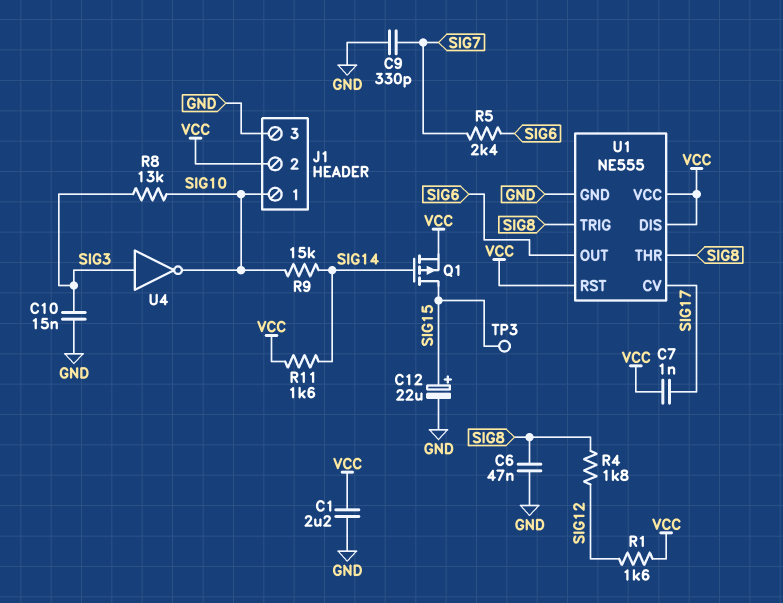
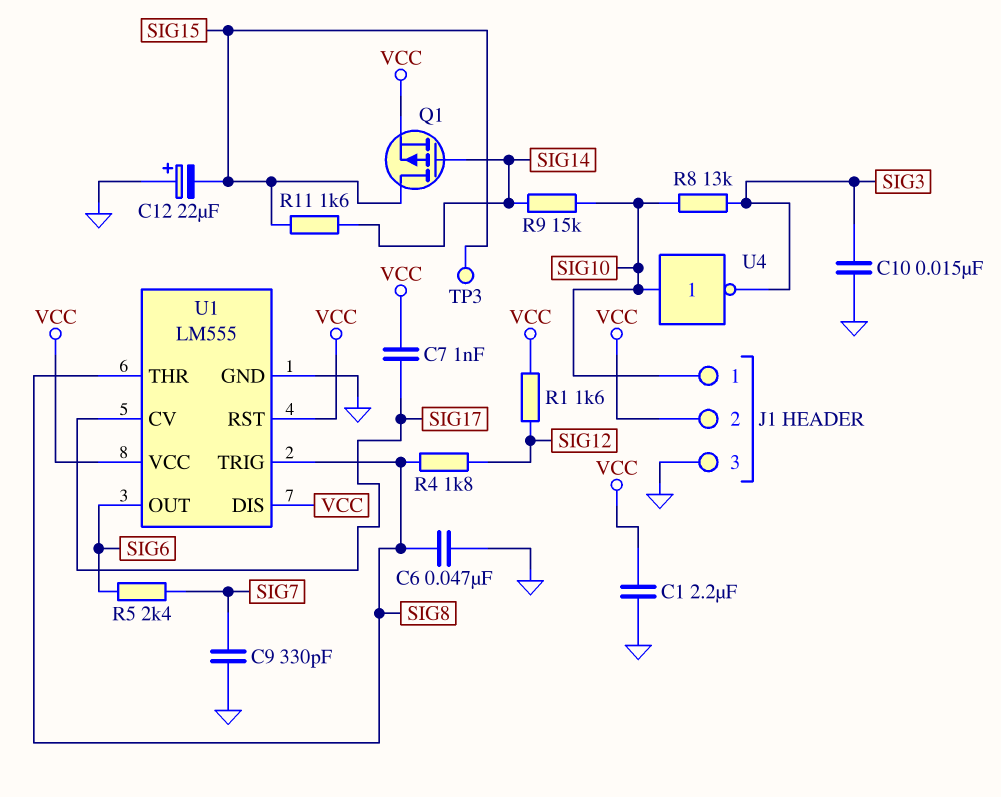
C12: 22uF (plus SIG15, minus GND) -> 22uF (plus GND, minus SIG15)
R11: 1.6k (SIG14, VCC) -> 1.6k (SIG14, SIG15)
U1: NE555 -> LM555
U4: NOT (in SIG3, out SIG10) -> NOT (in SIG10, out SIG3)

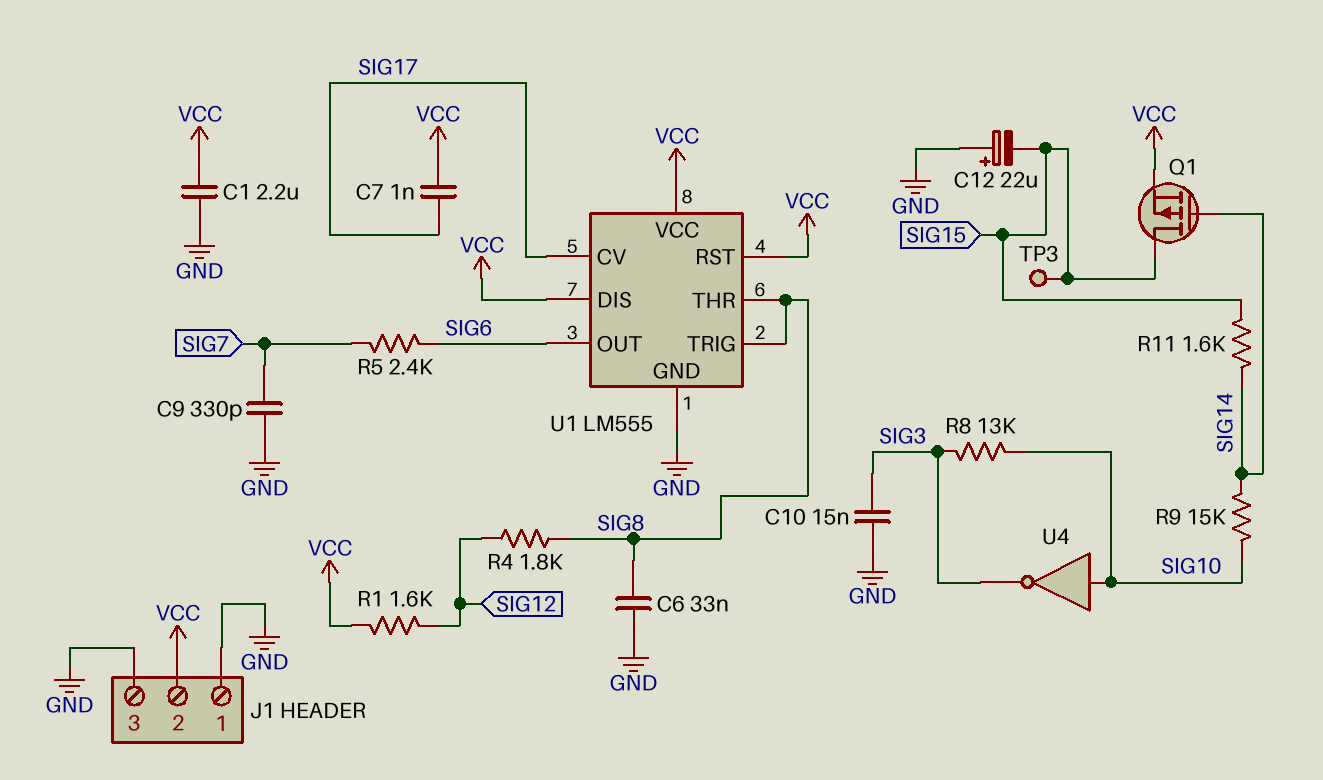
C6: 47nF (GND, SIG8) -> 33nF (GND, SIG8)
J1 pin 1: SIG10 -> GND

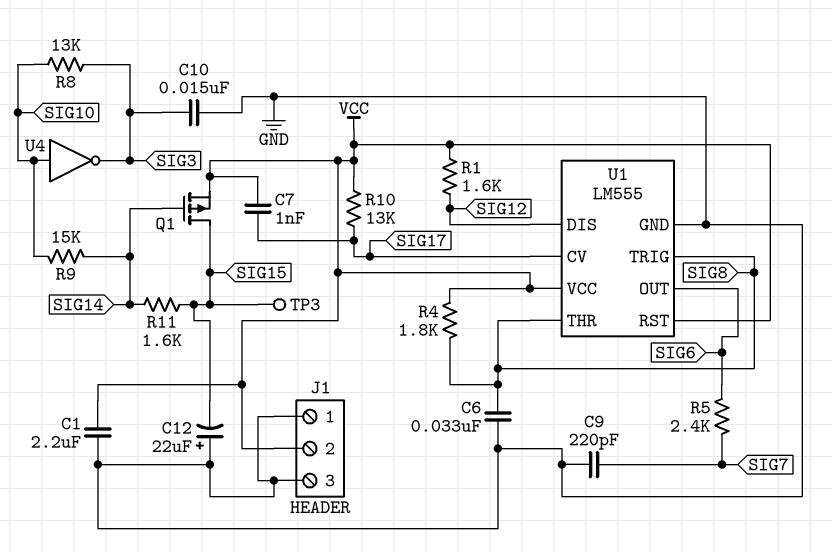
C9: 330pF (GND, SIG7) -> 220pF (GND, SIG7)
R4: 1.8k (SIG8, SIG12) -> 1.8k (SIG8, VCC)
R10: none -> 13k (SIG17, VCC)
U1 pin DIS: VCC -> SIG12

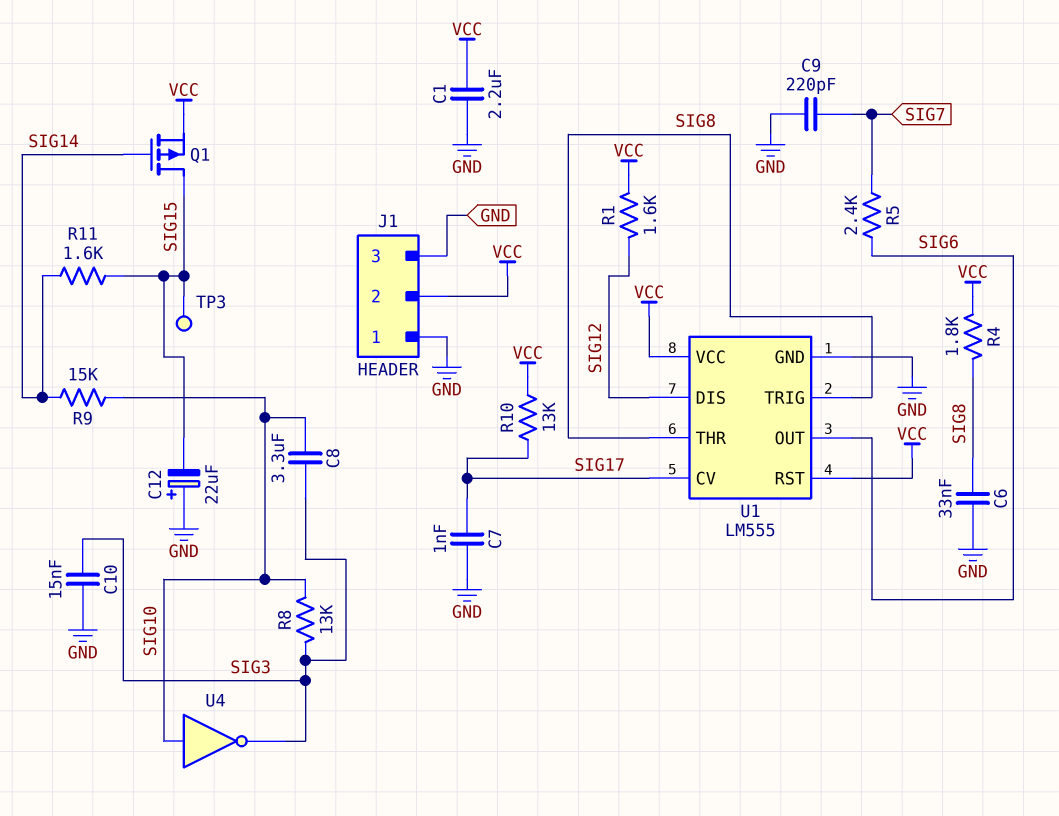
C7: 1nF (SIG17, VCC) -> 1nF (GND, SIG17)
C8: none -> 3.3uF (SIG3, SIG10)

